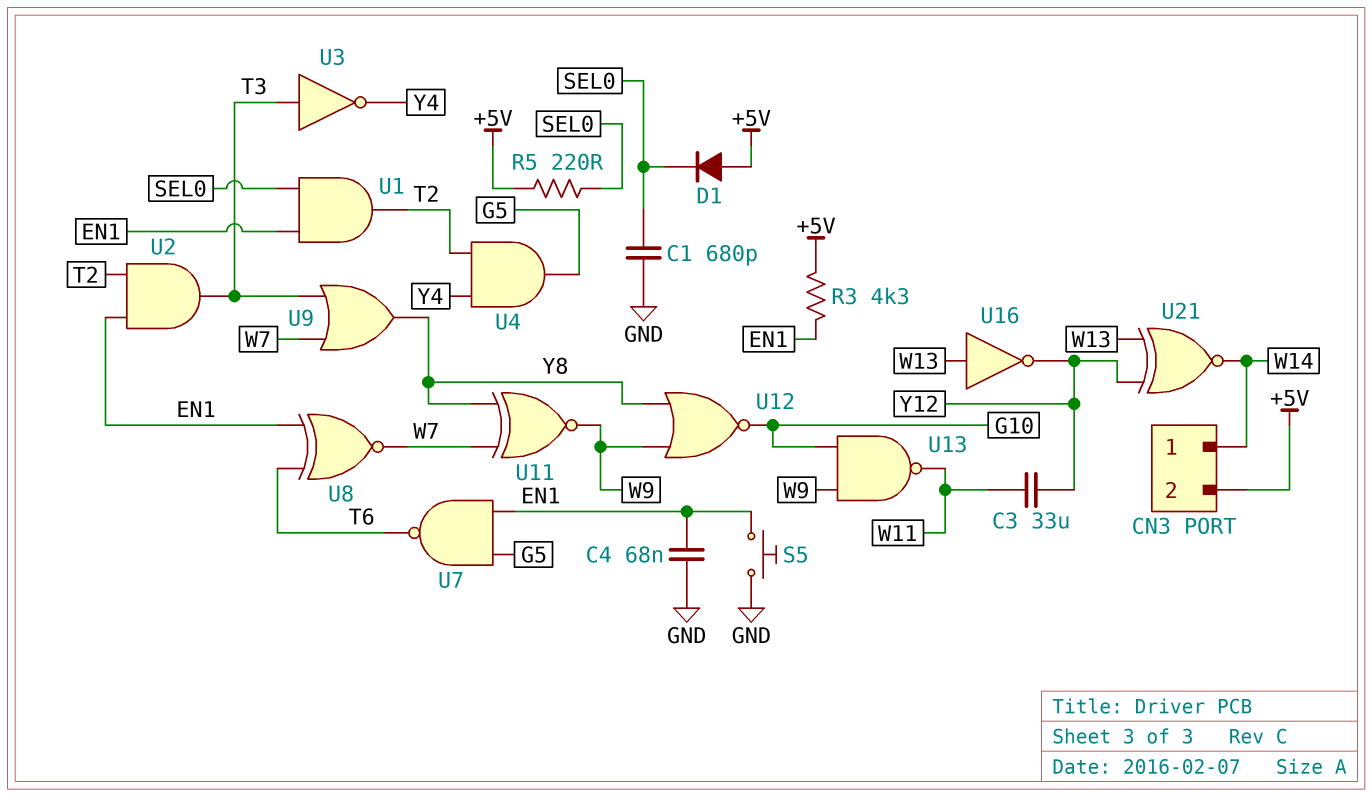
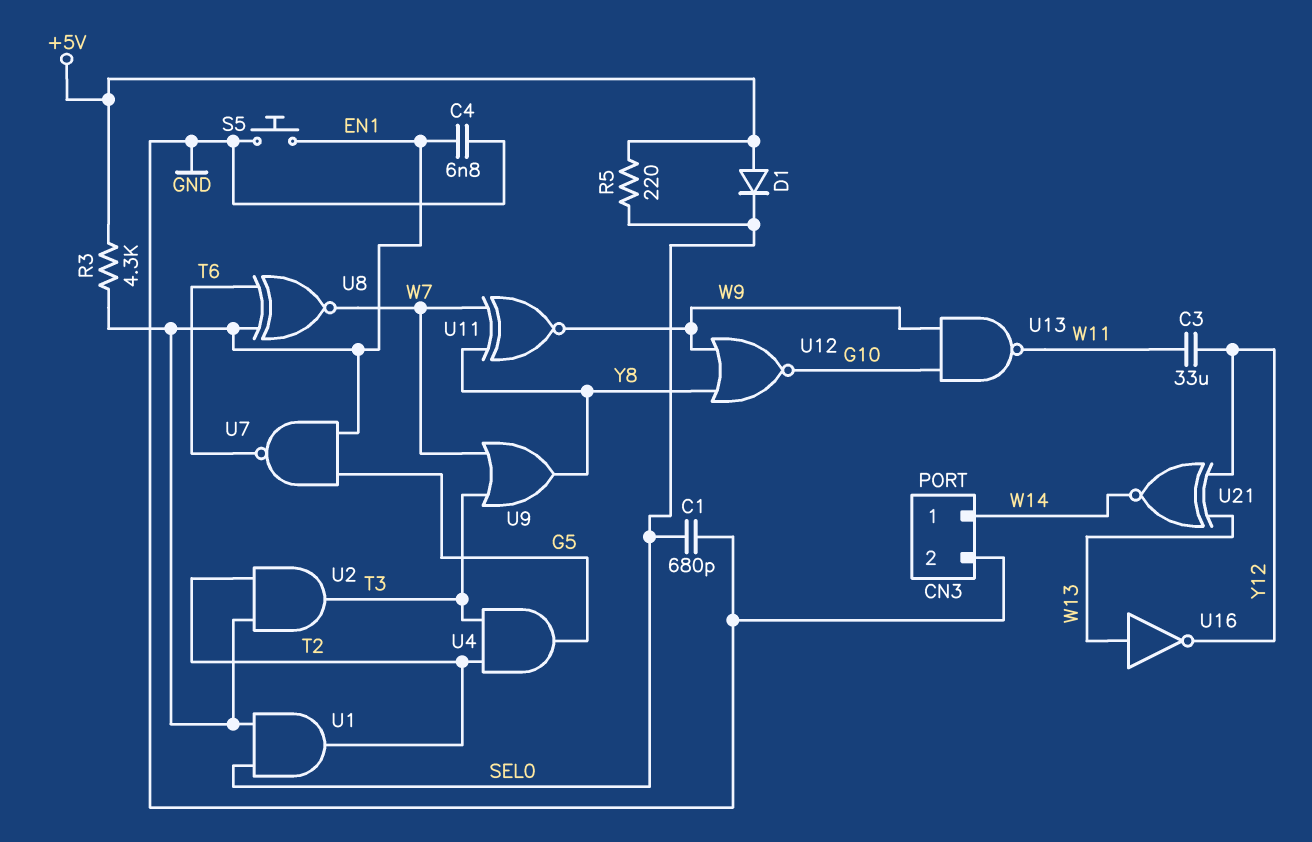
C4: 68nF (EN1, GND) -> 6.8nF (EN1, GND)
CN3 pin 2: +5V -> GND
U3: NOT (in T3, out Y4) -> none
U4: AND (in T2, in Y4, out G5) -> AND (in T2, in T3, out G5)

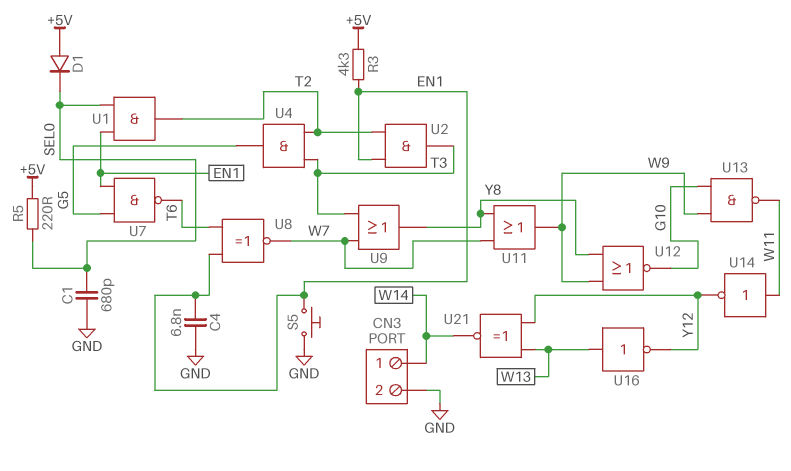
C3: 33uF (W11, Y12) -> none
U11: XNOR (in W7, in Y8, out W9) -> OR (in W7, in Y8, out W9)
U14: none -> NOT (in W11, out Y12)

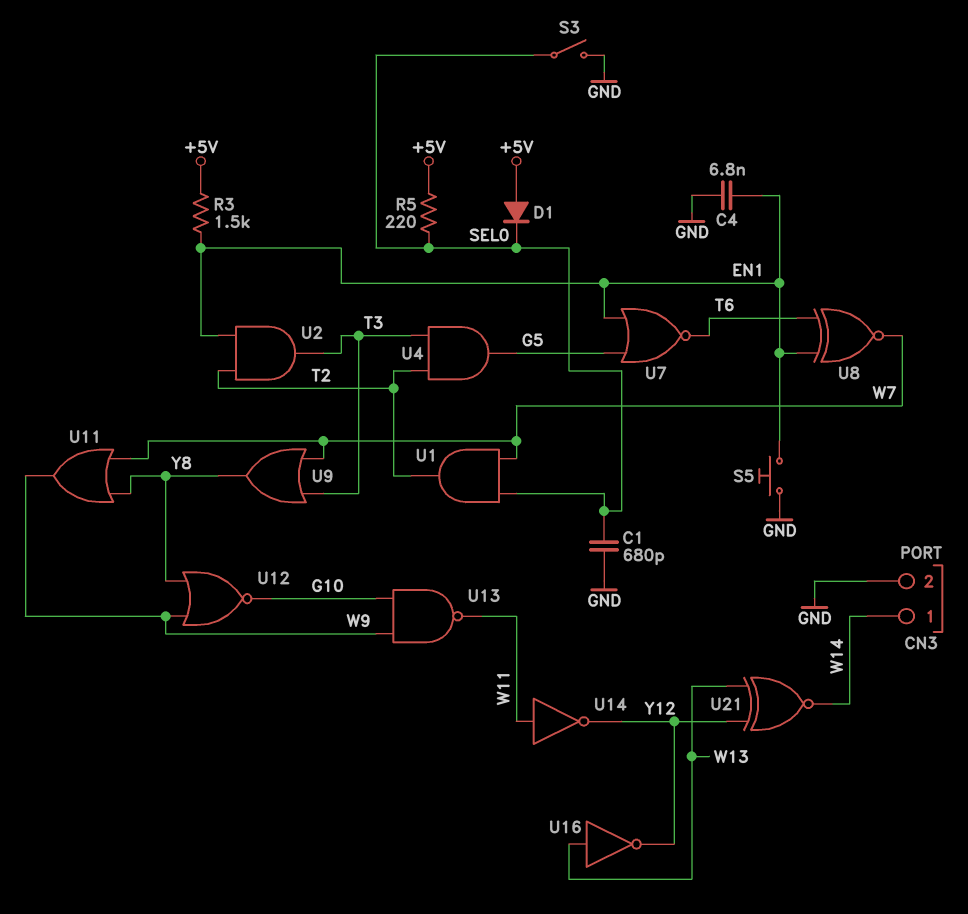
R3: 4.3k (+5V, EN1) -> 1.5k (+5V, EN1)
S3: none -> switch (GND, SEL0)
U1: AND (in EN1, in SEL0, out T2) -> AND (in SEL0, in W7, out T2)
U7: NAND (in EN1, in G5, out T6) -> NOR (in EN1, in G5, out T6)

